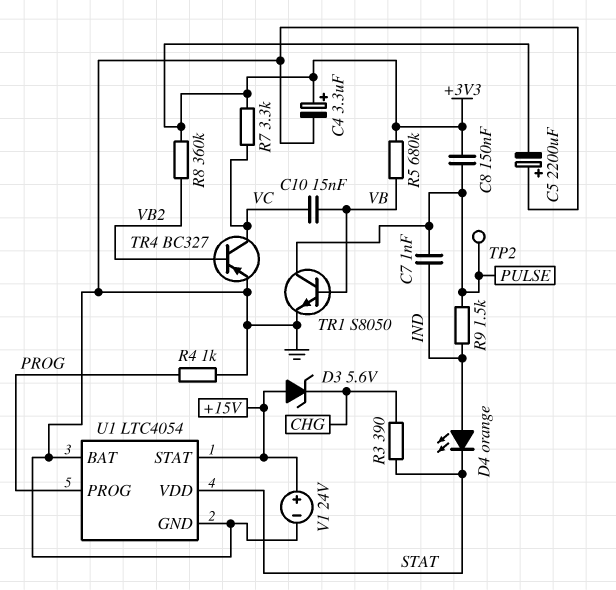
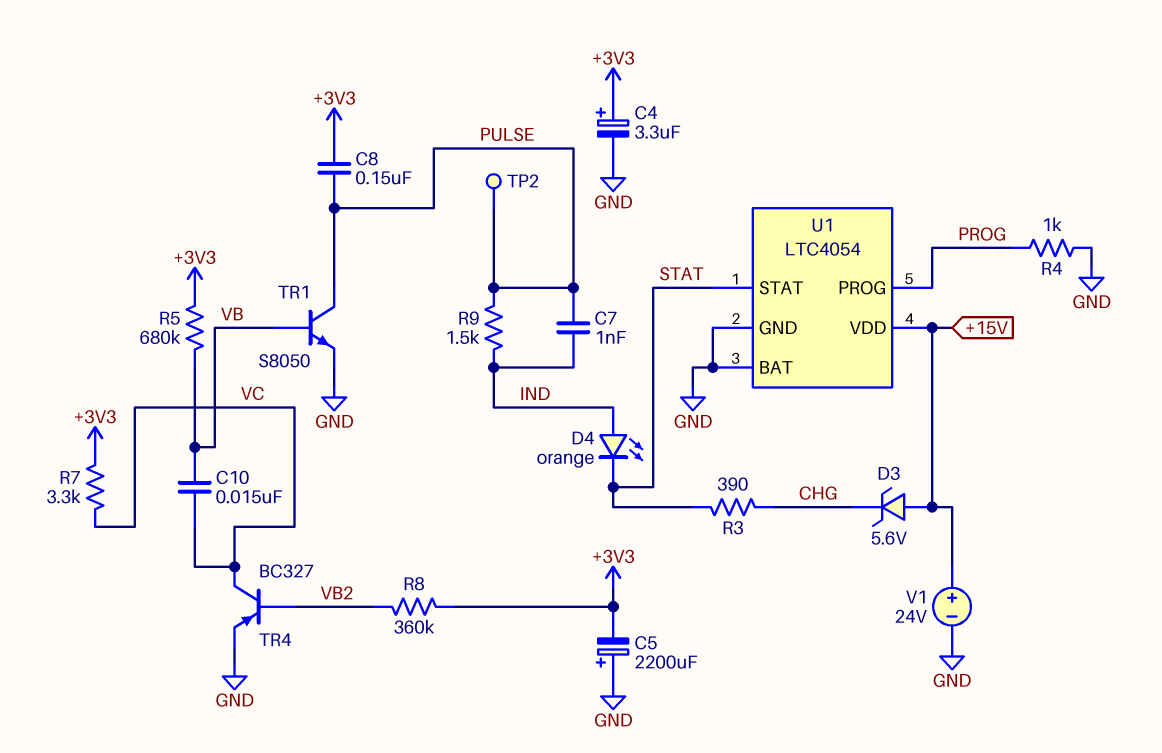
U1 pin STAT: +15V -> STAT
U1 pin VDD: STAT -> +15V

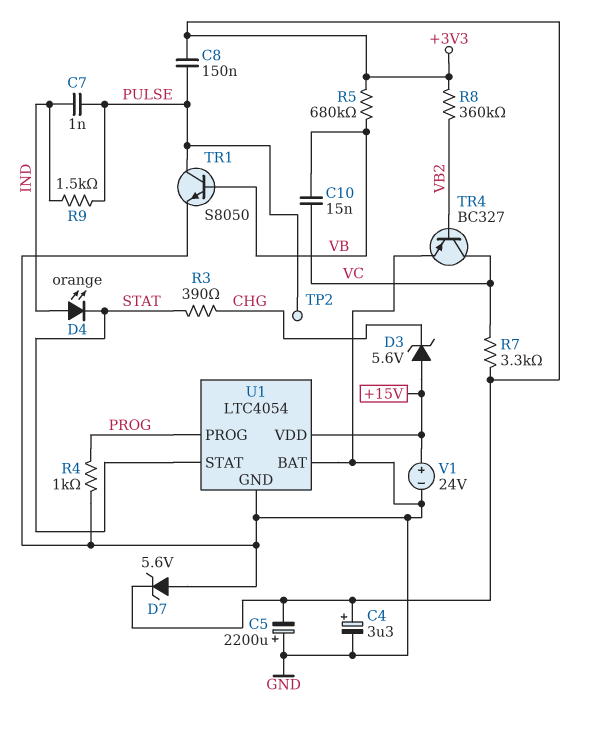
D7: none -> zener 5.6V (A GND, K +3V3)

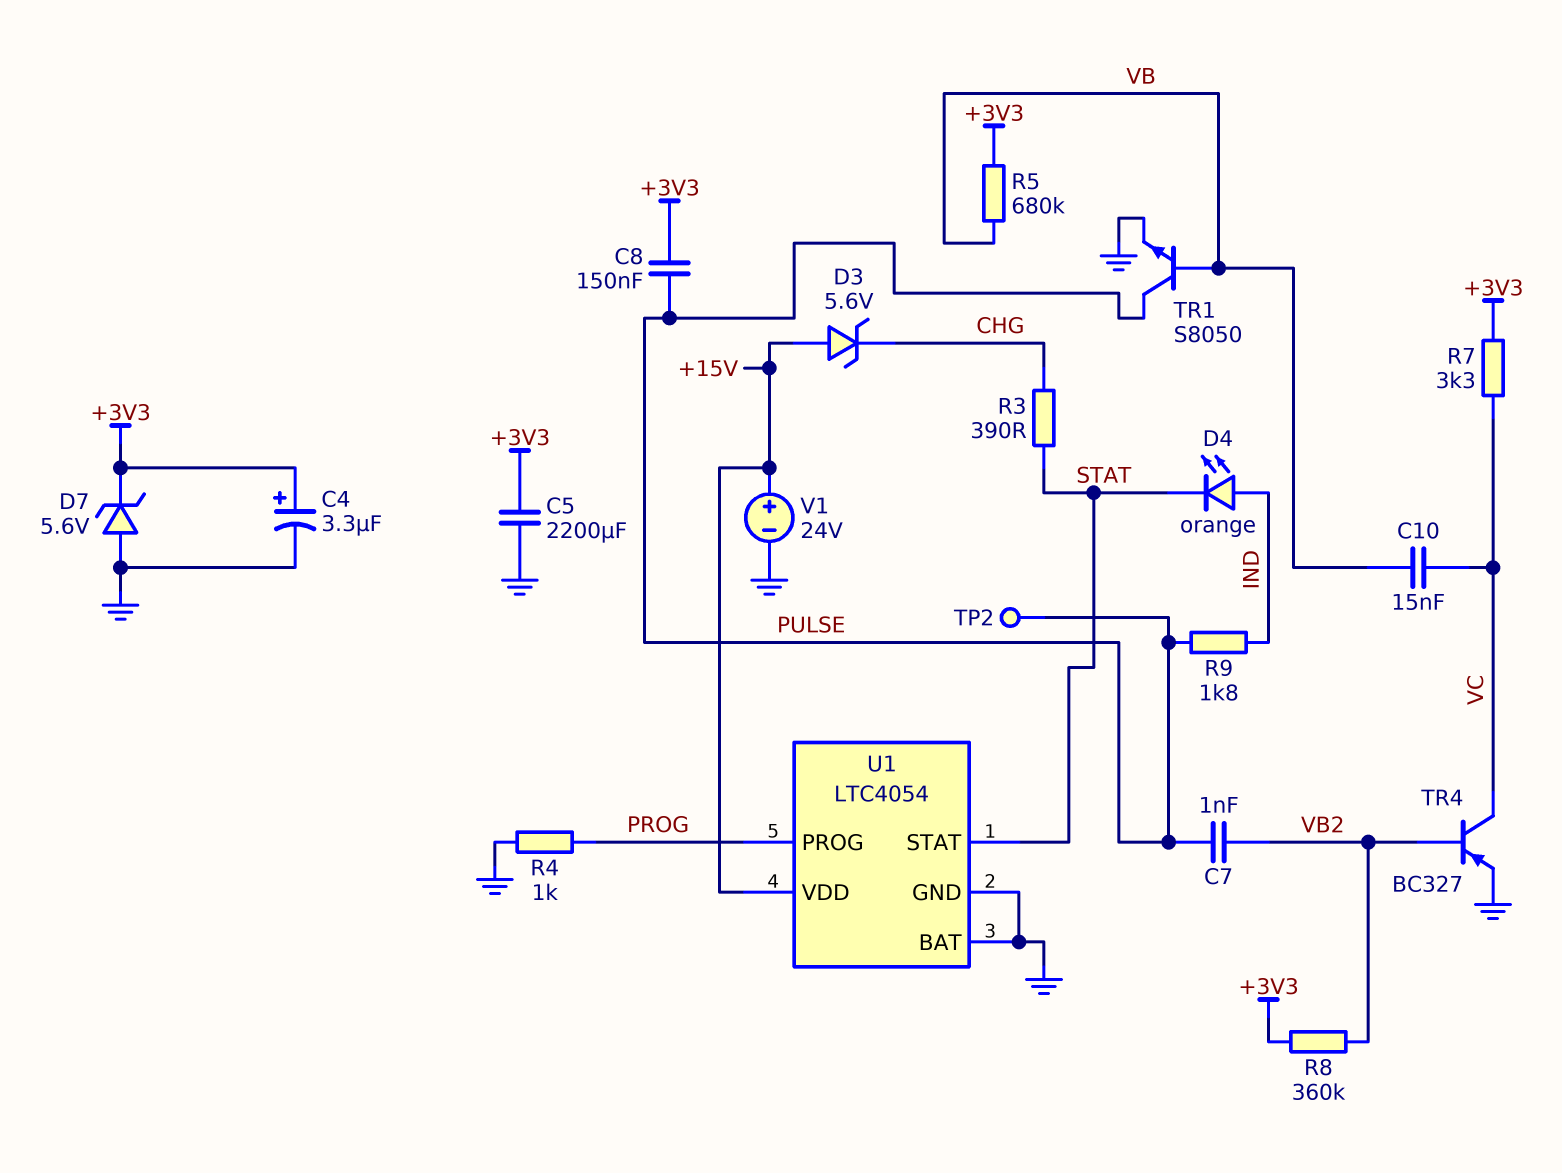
C5: 2200uF (plus GND, minus +3V3) -> 2200uF (+3V3, GND)
C7: 1nF (IND, PULSE) -> 1nF (PULSE, VB2)
R9: 1.5k (IND, PULSE) -> 1.8k (IND, PULSE)

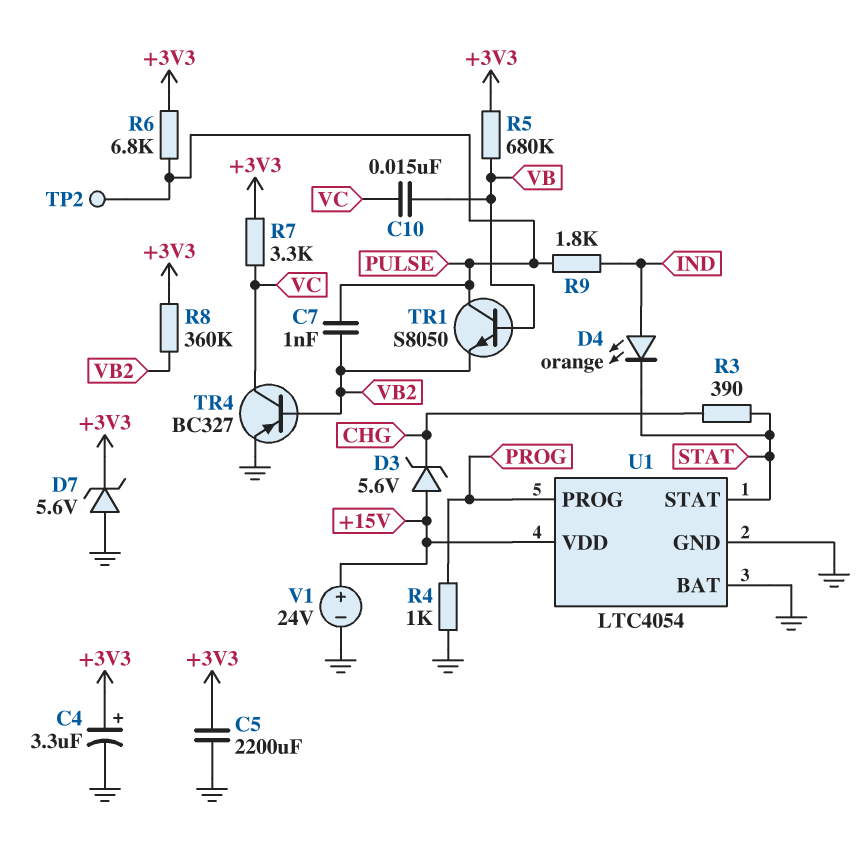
C8: 150nF (+3V3, PULSE) -> none
R6: none -> 6.8k (+3V3, PULSE)
TR1: NPN S8050 (B VB, C PULSE, E GND) -> NPN S8050 (B VB, C PULSE, E VB2)

